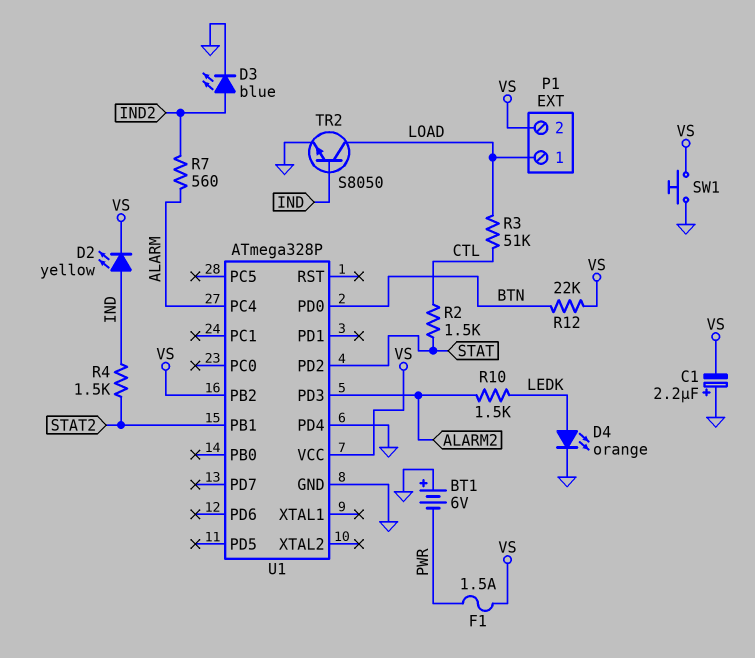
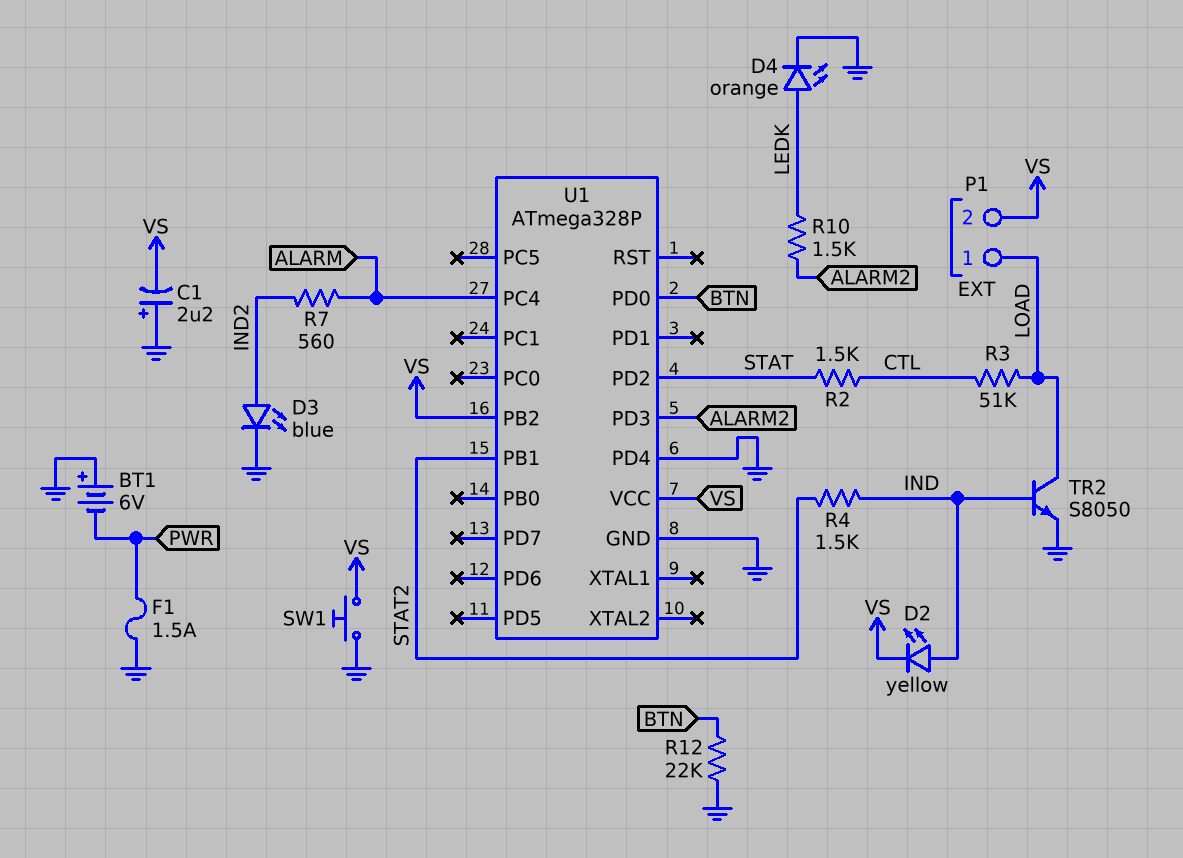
F1: 1.5A (PWR, VS) -> 1.5A (GND, PWR)
R12: 22k (BTN, VS) -> 22k (BTN, GND)

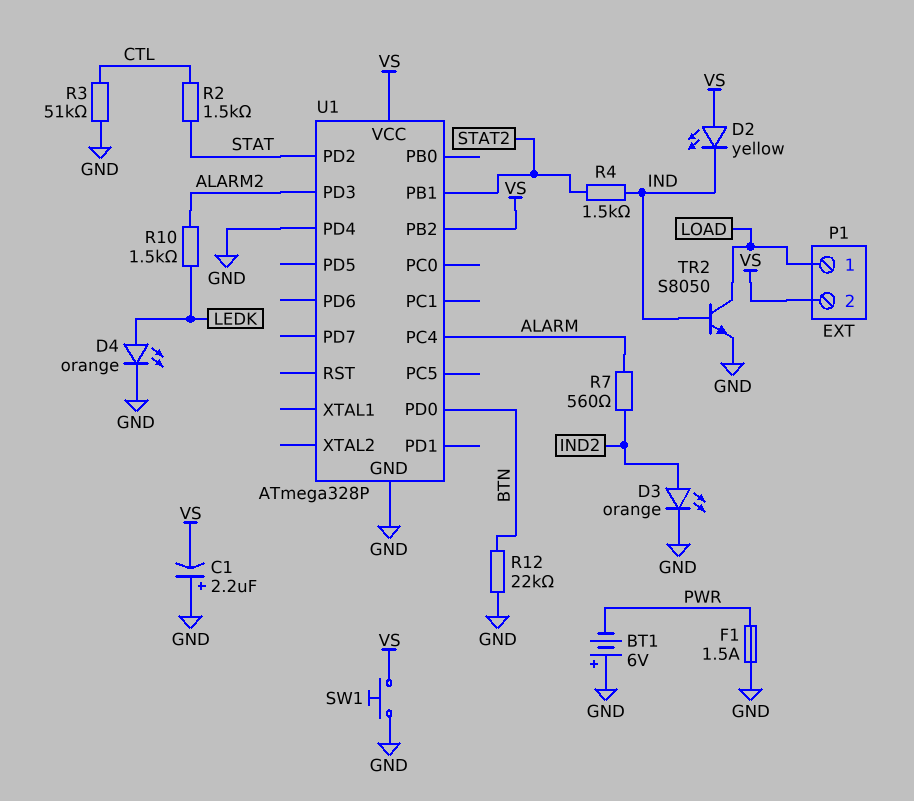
D2: LED yellow (A IND, K VS) -> LED yellow (A VS, K IND)
D3: LED blue (A IND2, K GND) -> LED orange (A IND2, K GND)
R3: 51k (CTL, LOAD) -> 51k (CTL, GND)

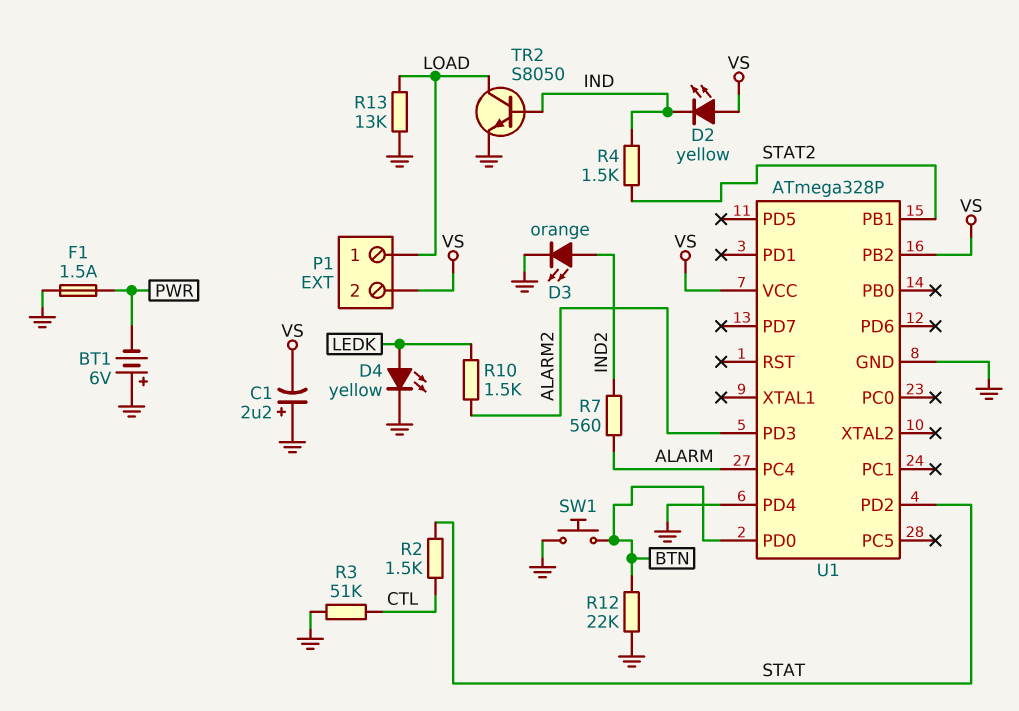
D4: LED orange (A LEDK, K GND) -> LED yellow (A LEDK, K GND)
R13: none -> 13k (GND, LOAD)
SW1: button (GND, VS) -> button (BTN, GND)

